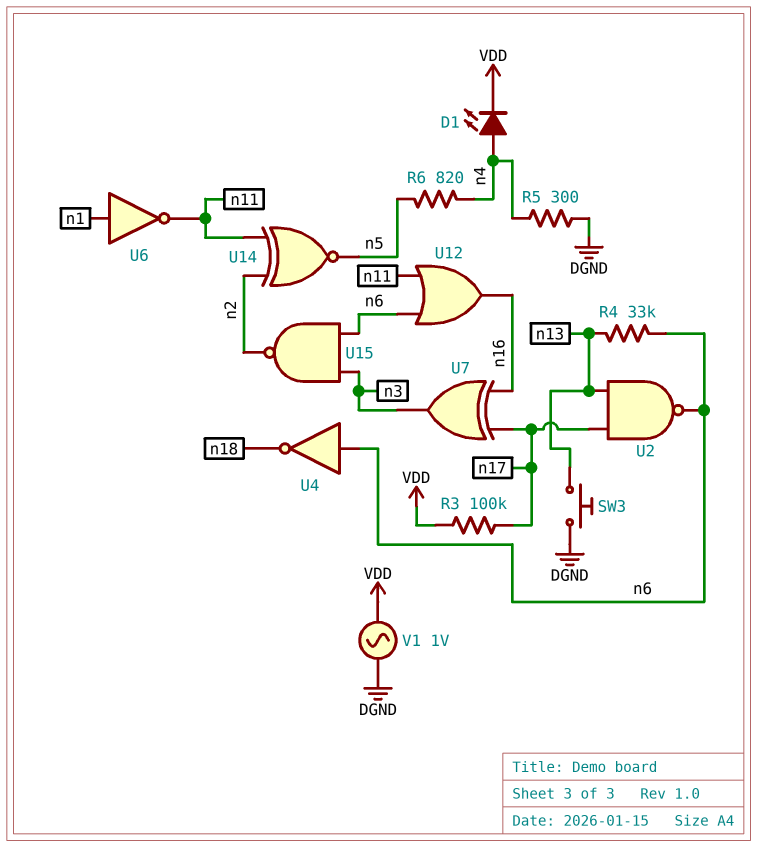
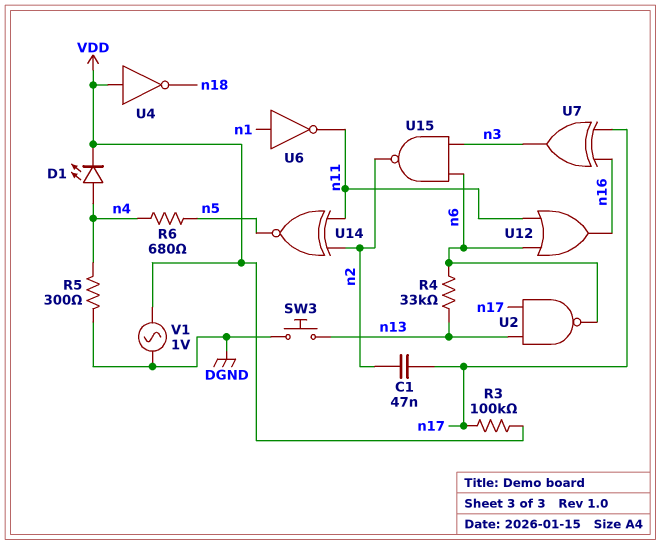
C1: none -> 47nF (n2, n17)
R6: 820 (n4, n5) -> 680 (n4, n5)
U4: NOT (in n6, out n18) -> NOT (in VDD, out n18)

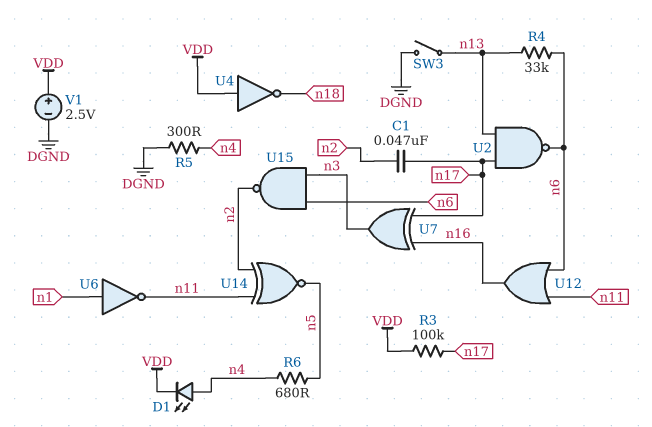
SW3: button (DGND, n13) -> switch (DGND, n13)
V1: AC 1V (DGND, VDD) -> 2.5V (plus VDD, minus DGND)

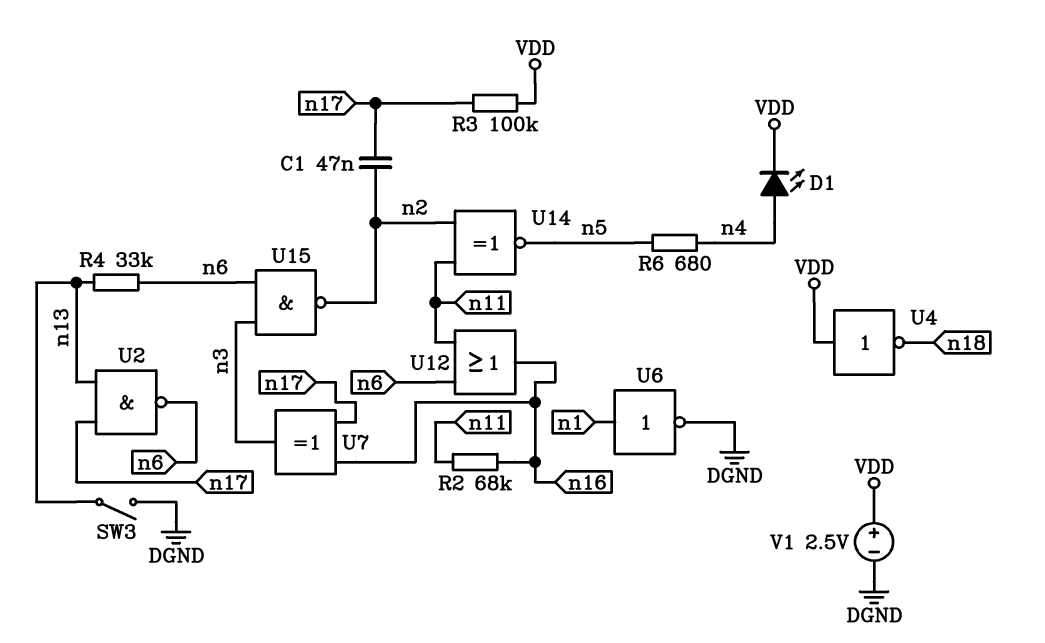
R2: none -> 68k (n11, n16)
R5: 300 (DGND, n4) -> none
U6: NOT (in n1, out n11) -> NOT (in n1, out DGND)

